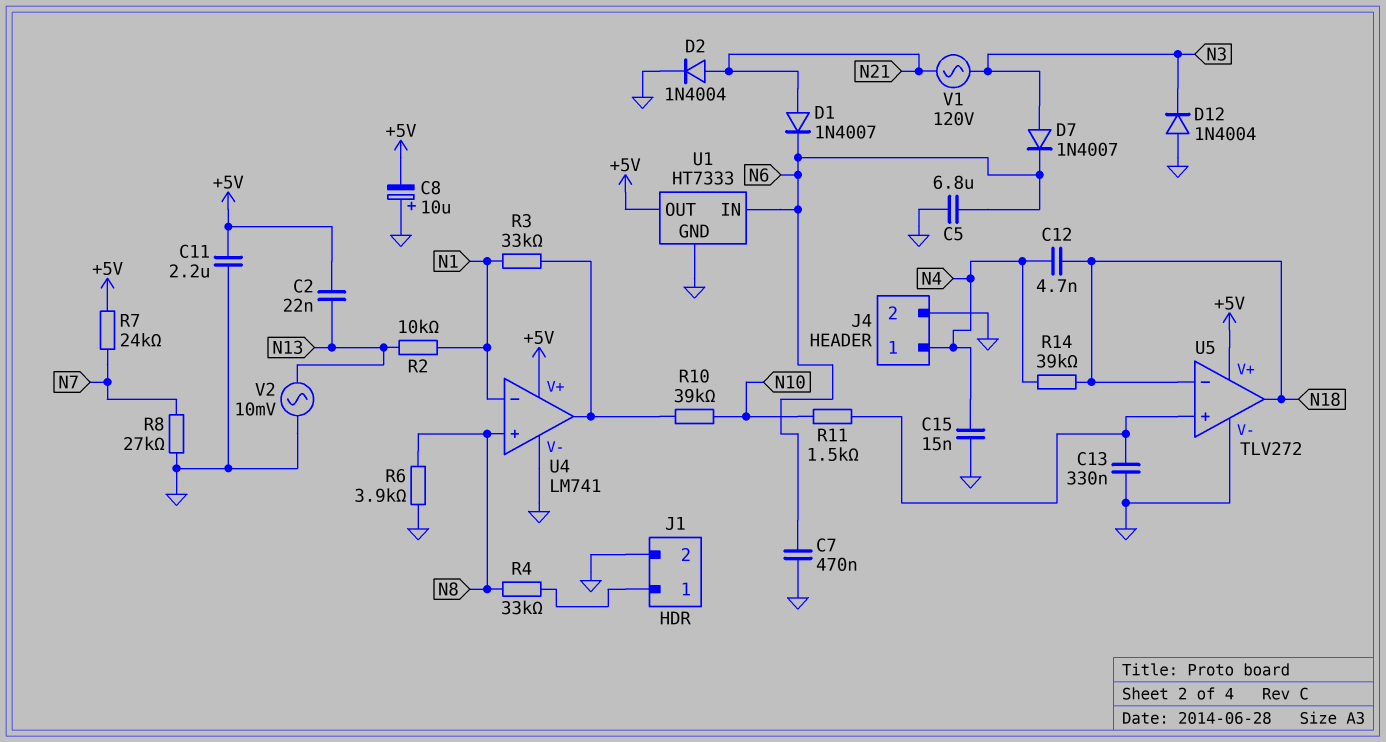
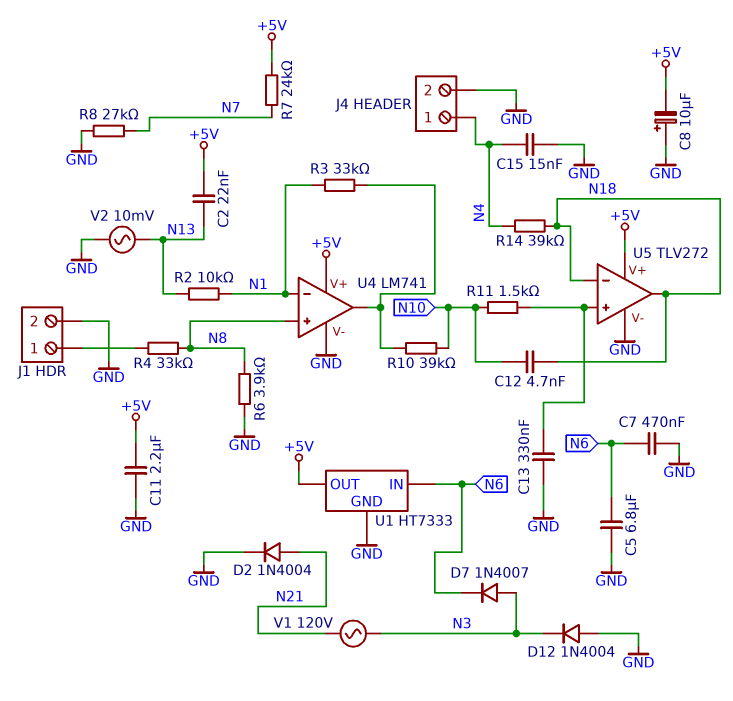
C12: 4.7nF (N4, N18) -> 4.7nF (N10, N18)
D1: diode 1N4007 (A N21, K N6) -> none

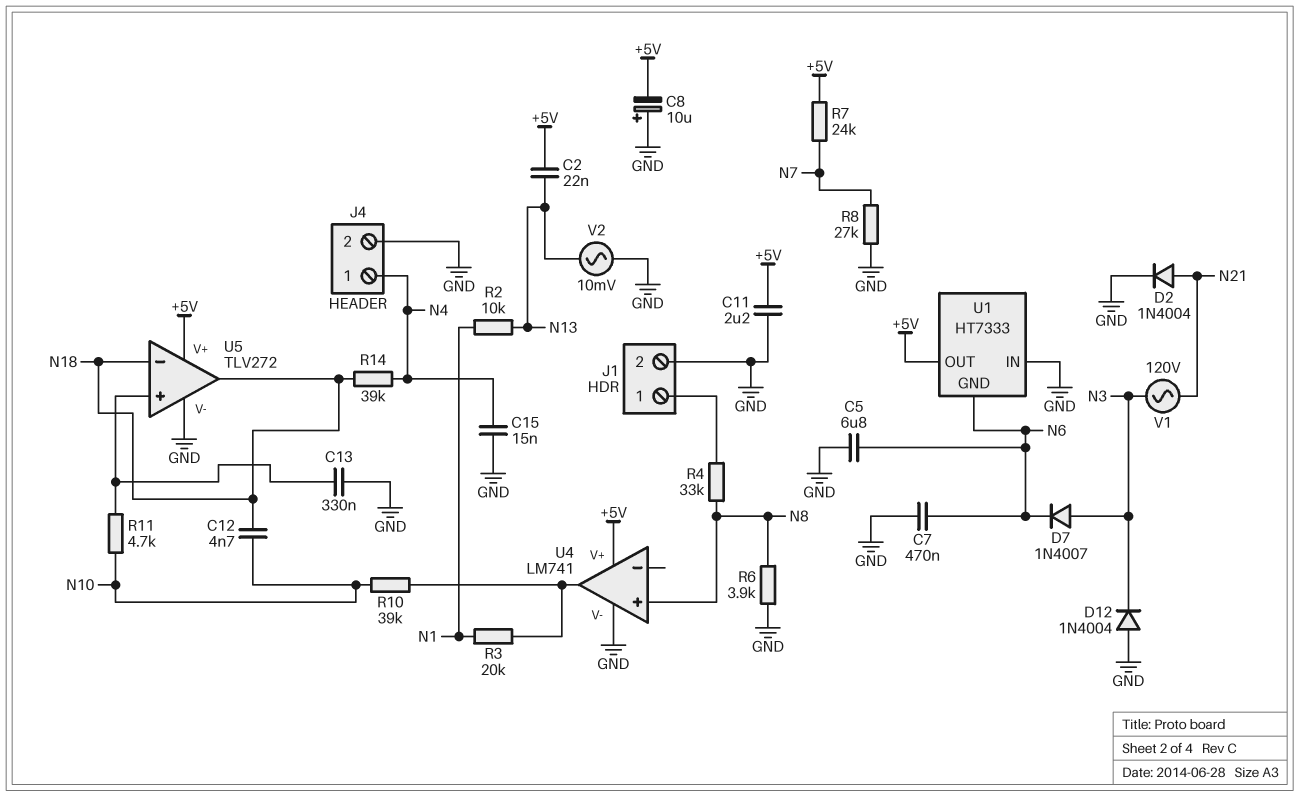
R3: 33k (N1, U4/out) -> 20k (N1, U4/out)
R11: 1.5k (N10, U5/in+) -> 4.7k (N10, U5/in+)
U1 pin GND: GND -> N6
U1 pin IN: N6 -> GND
U4 pin in-: N1 -> none

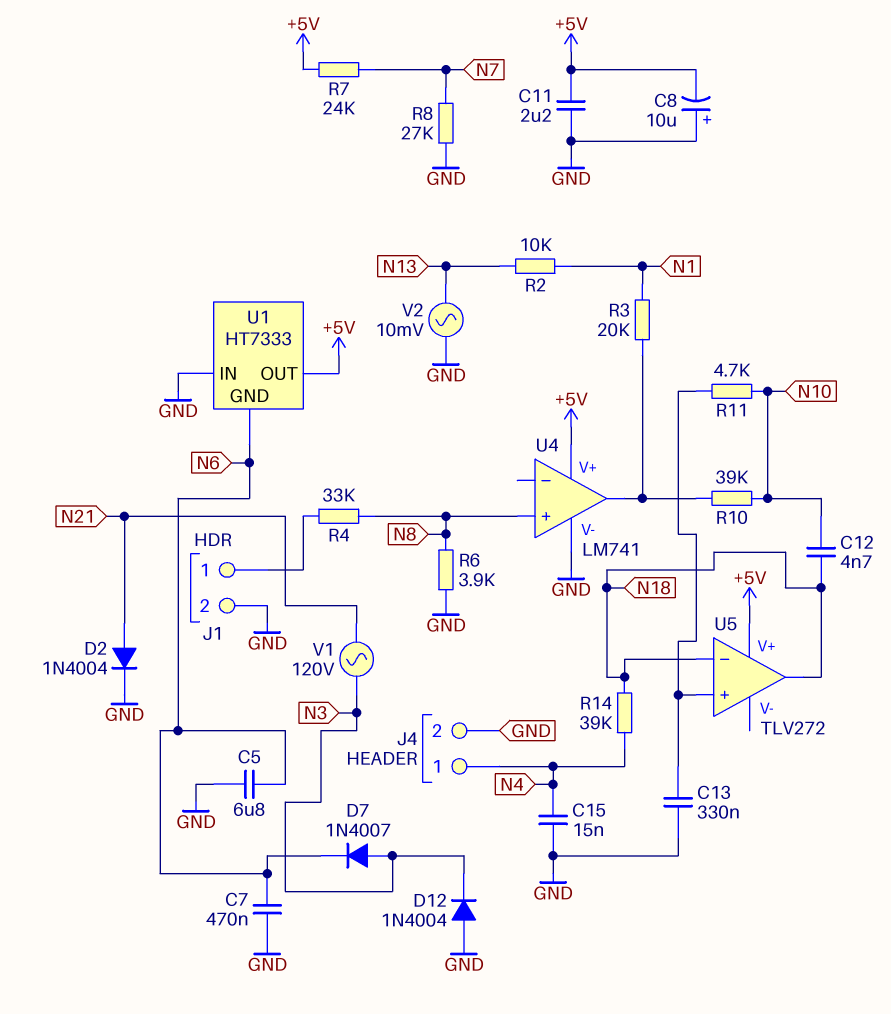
C2: 22nF (+5V, N13) -> none
U5 pin V-: GND -> none

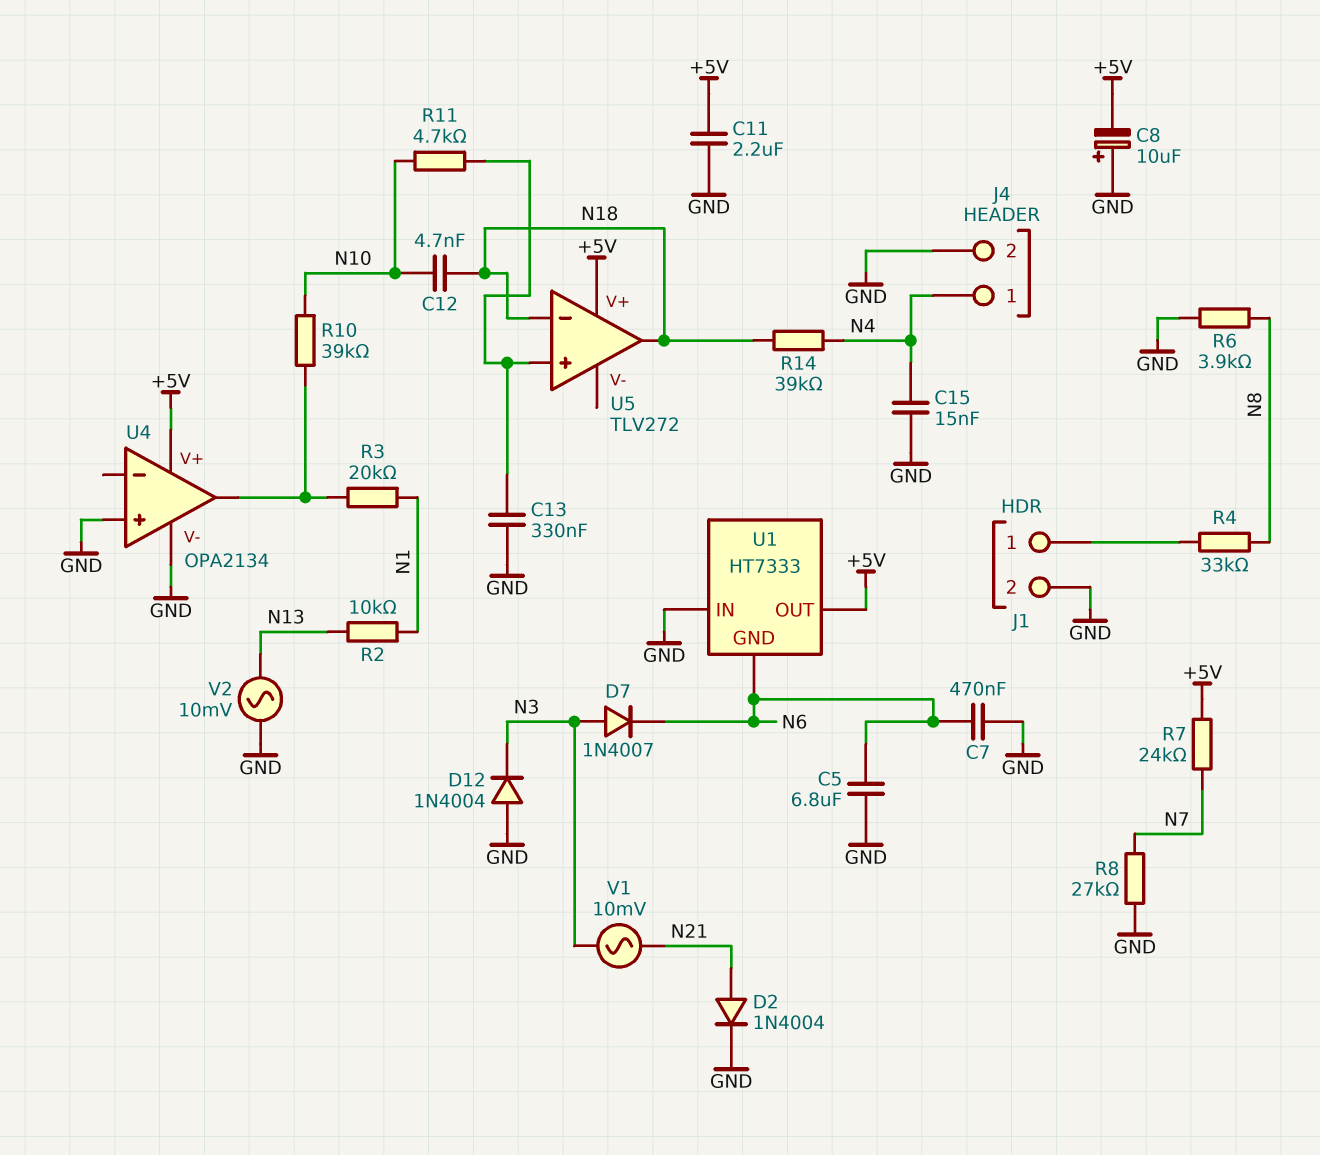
U4: LM741 -> OPA2134
U4 pin in+: N8 -> GND
V1: AC 120V (N3, N21) -> AC 10mV (N3, N21)

